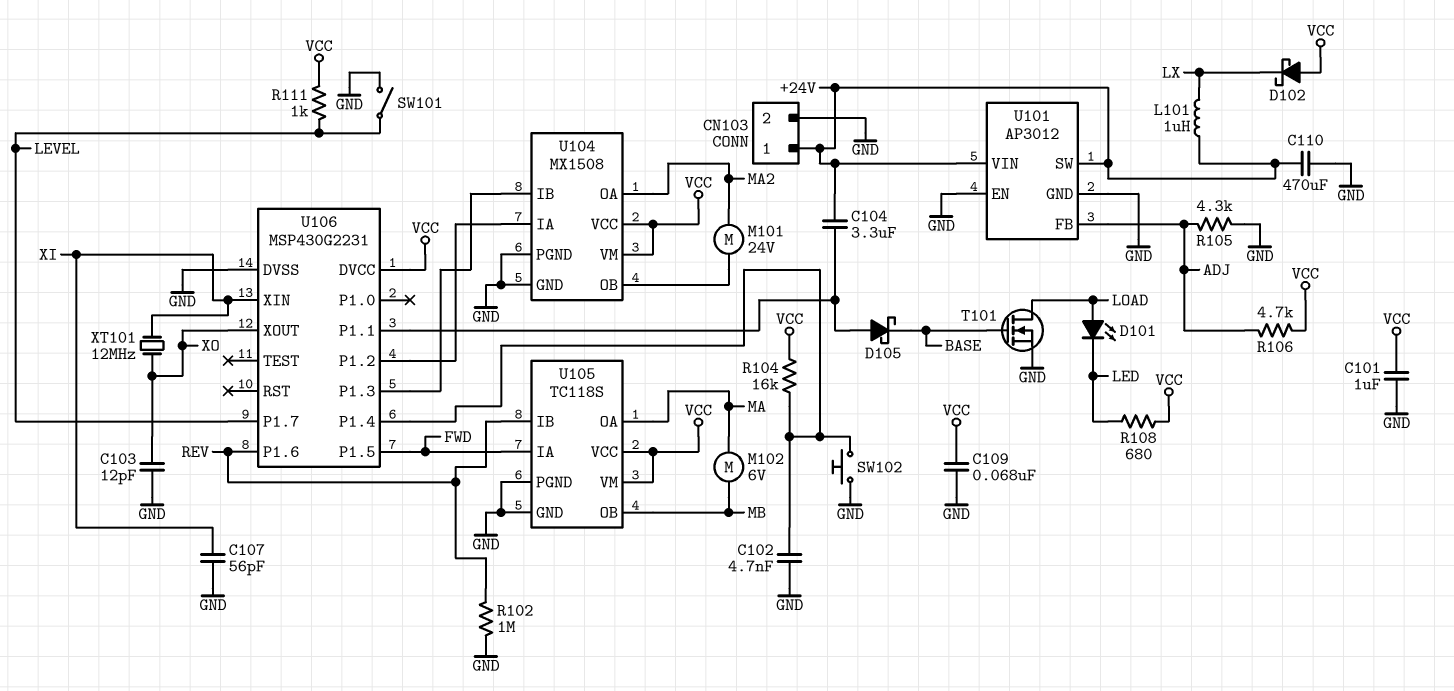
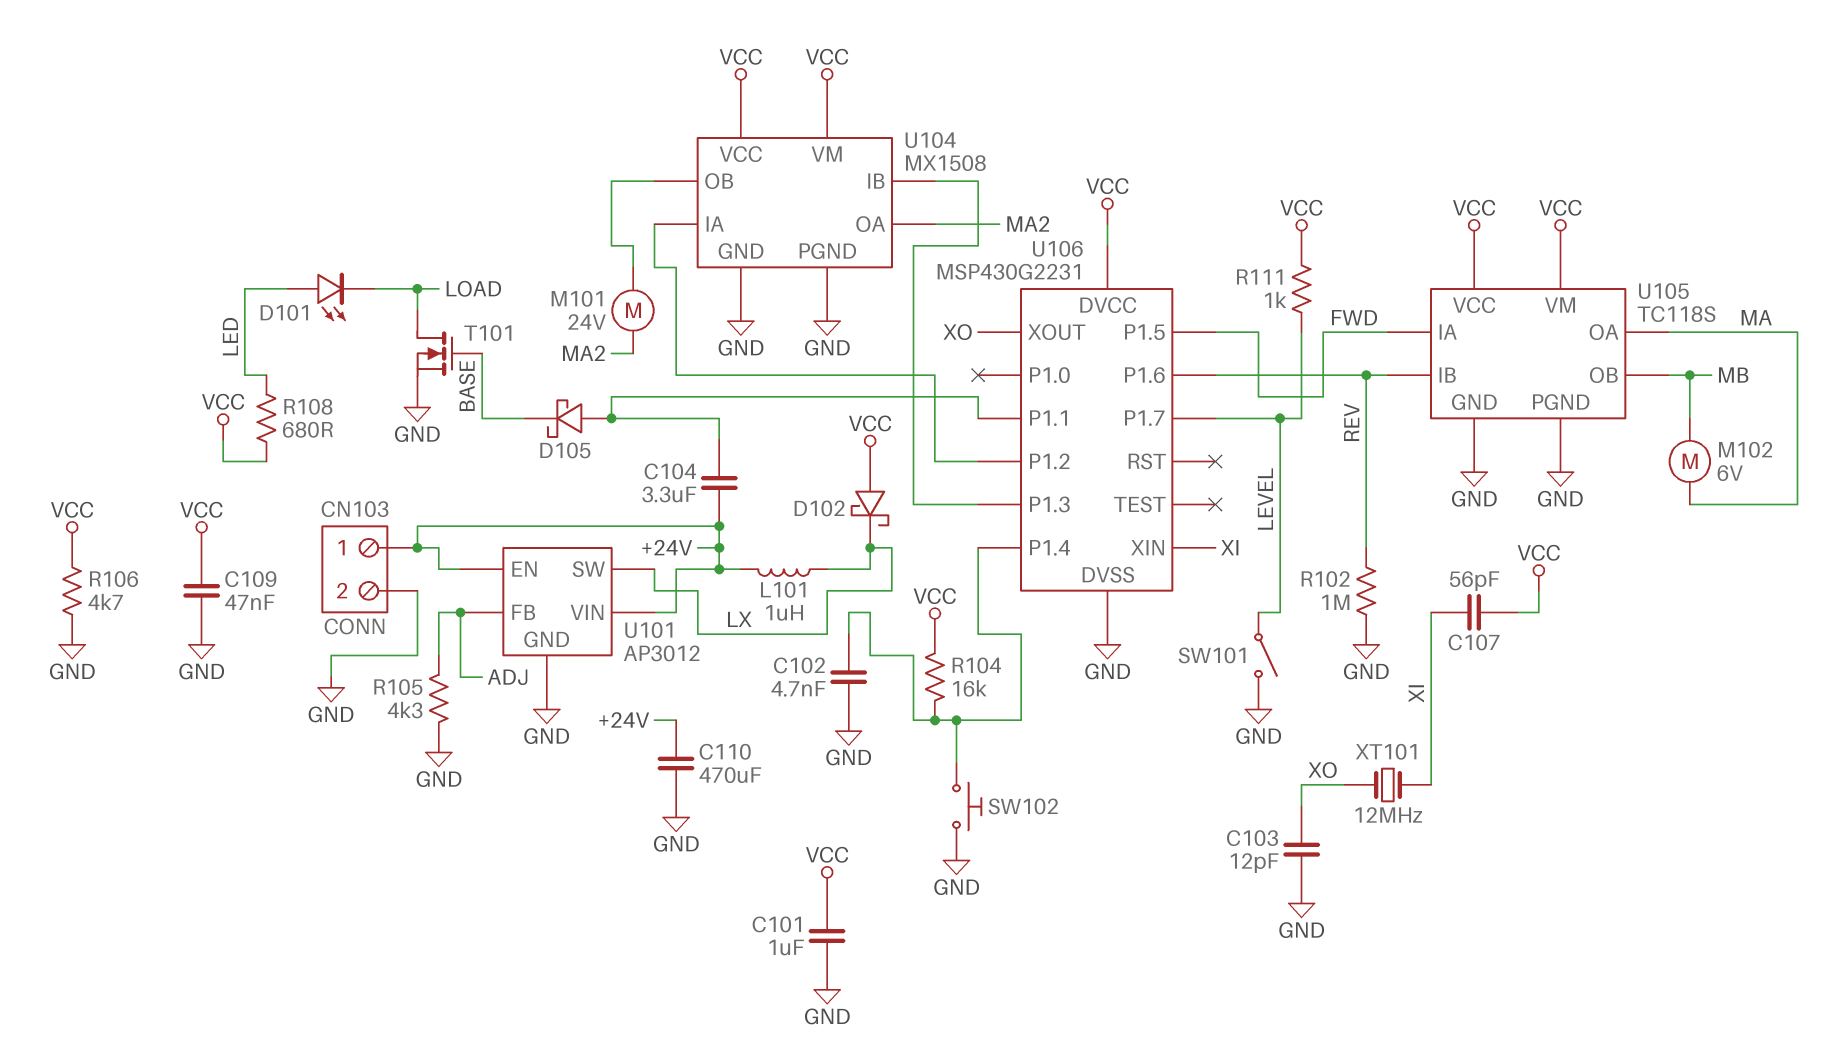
C107: 56pF (GND, XI) -> 56pF (VCC, XI)
C109: 68nF (GND, VCC) -> 47nF (GND, VCC)
D101: LED (A LOAD, K LED) -> LED (A LED, K LOAD)
R106: 4.7k (ADJ, VCC) -> 4.7k (GND, VCC)
U101 pin EN: GND -> +24V
U101 pin SW: +24V -> LX

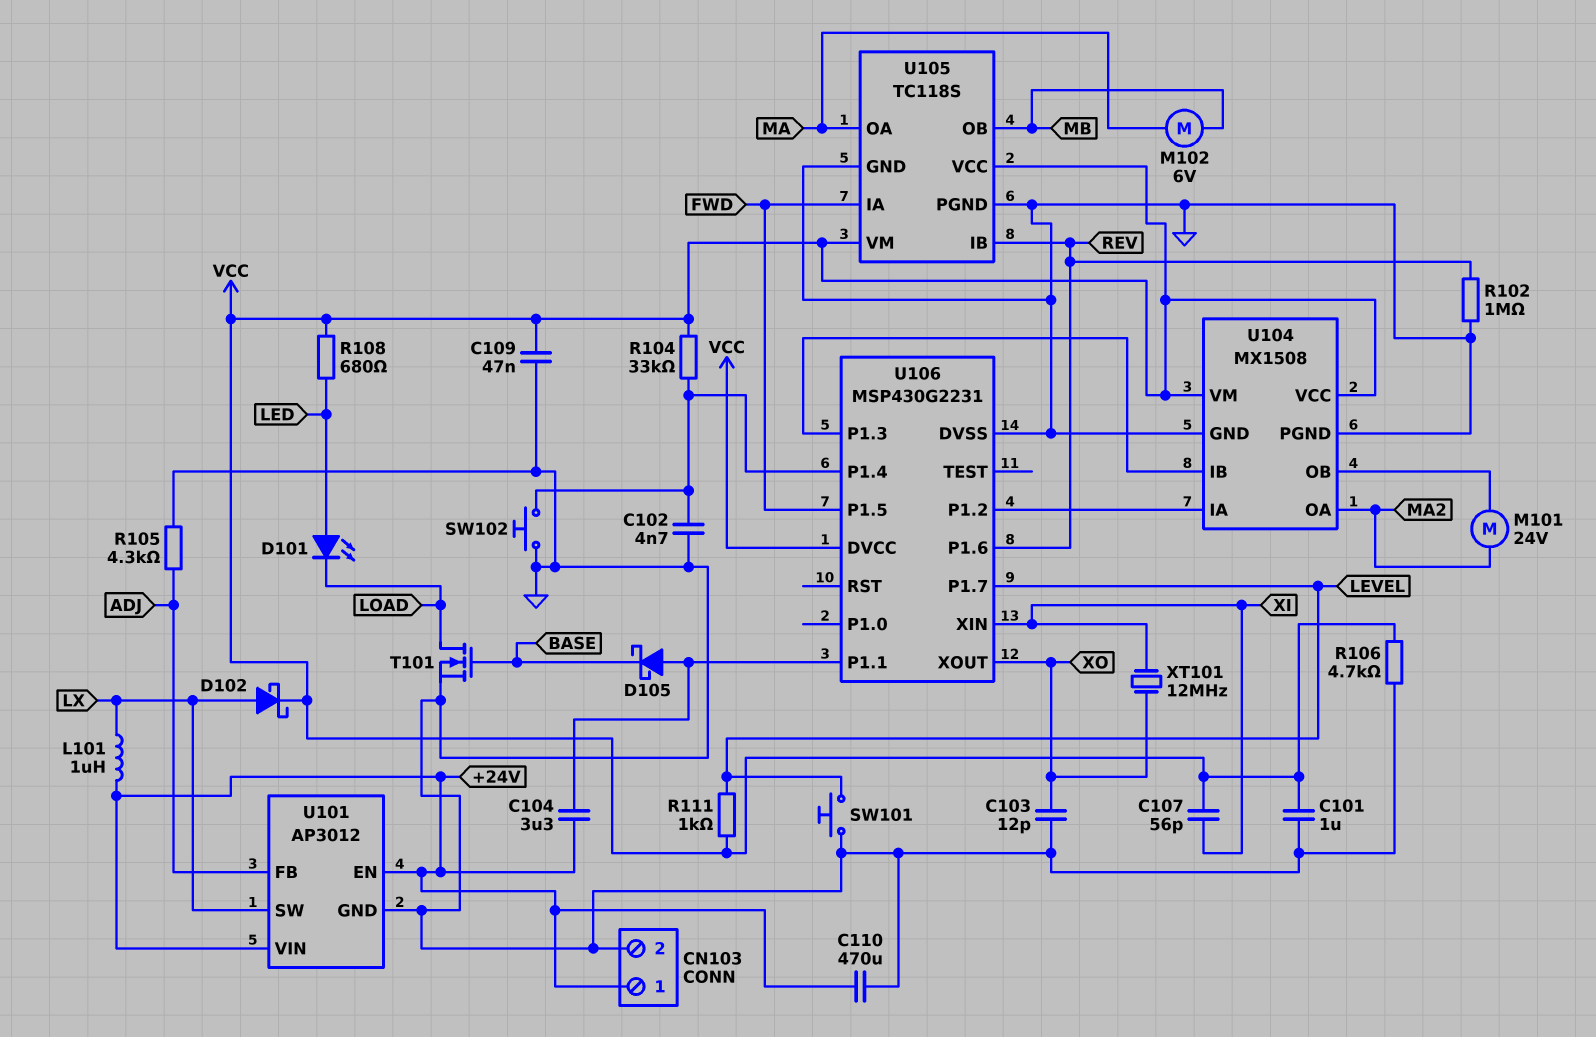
D102: schottky (A VCC, K LX) -> schottky (A LX, K VCC)
R104: 16k (U106/P1.4, VCC) -> 33k (U106/P1.4, VCC)
SW101: switch (GND, LEVEL) -> button (GND, LEVEL)

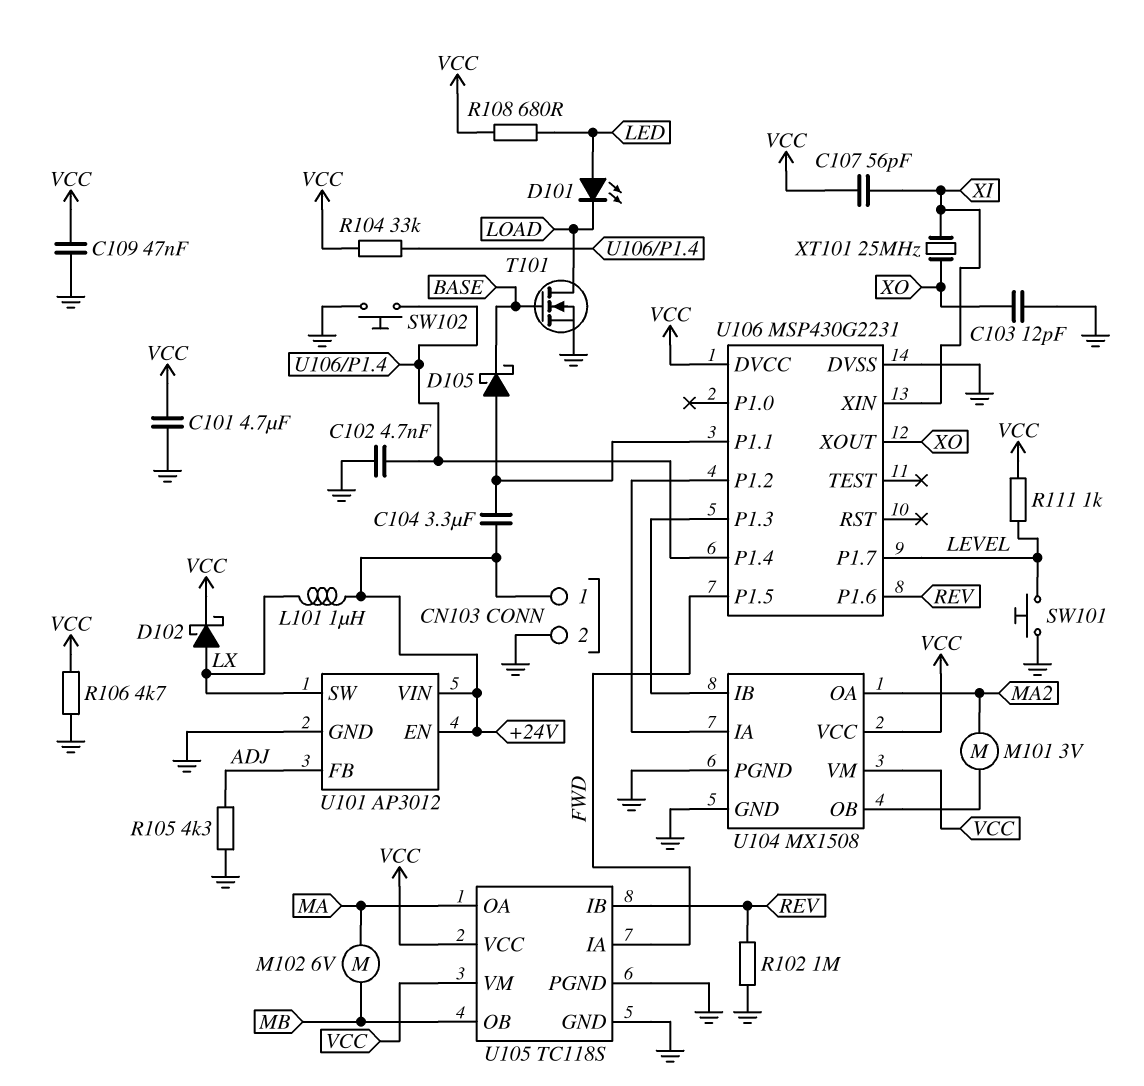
C101: 1uF (GND, VCC) -> 4.7uF (GND, VCC)
C110: 470uF (+24V, GND) -> none
M101: motor 24V (MA2, U104/OB) -> motor 3V (MA2, U104/OB)
XT101: 12MHz (XI, XO) -> 25MHz (XI, XO)

